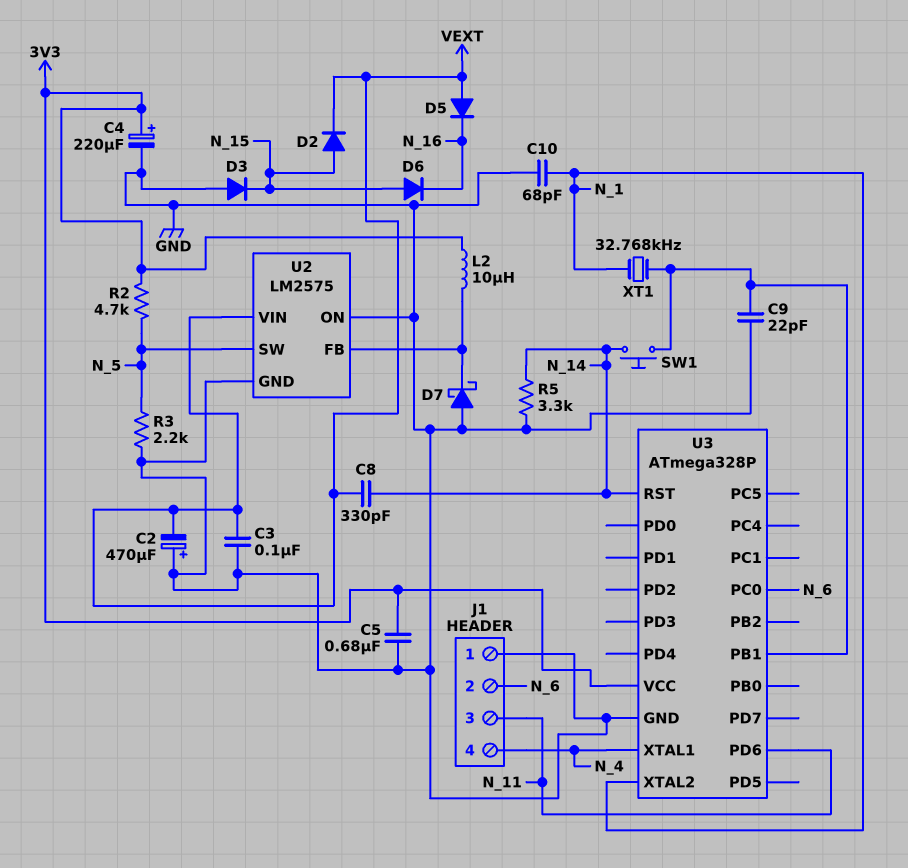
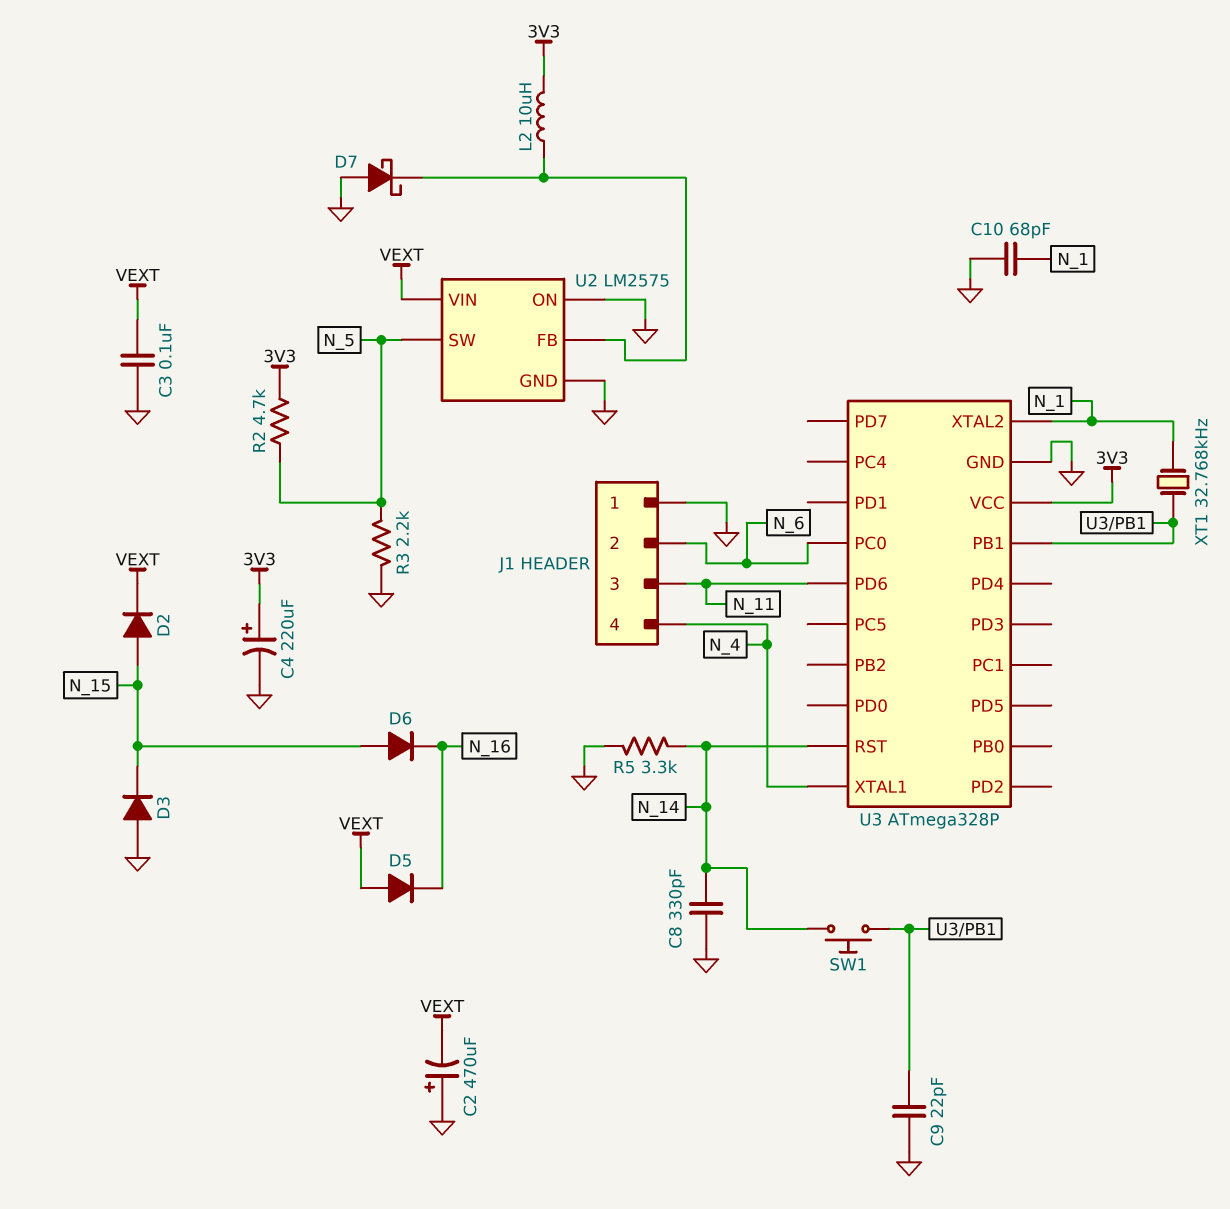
C5: 680nF (3V3, GND) -> none
C8: 330pF (N_14, VEXT) -> 330pF (GND, N_14)

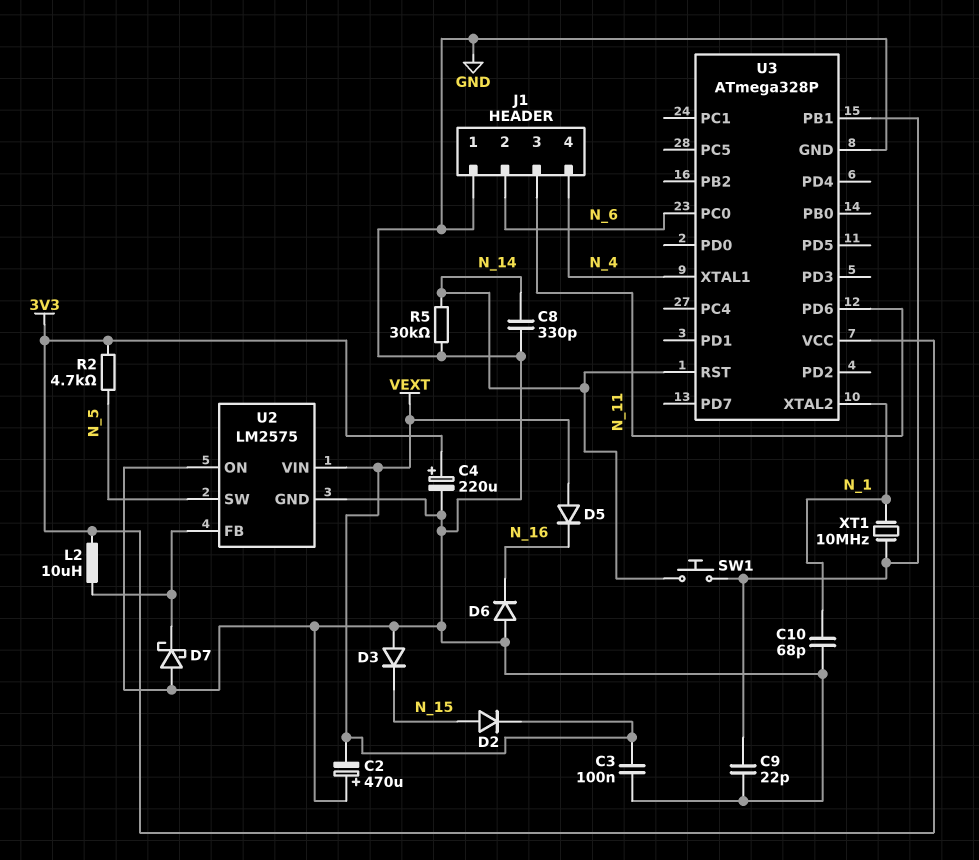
D6: diode (A N_15, K N_16) -> diode (A GND, K N_16)
R3: 2.2k (GND, N_5) -> none
R5: 3.3k (GND, N_14) -> 30k (GND, N_14)
XT1: 32.768kHz (N_1, U3/PB1) -> 10MHz (N_1, U3/PB1)

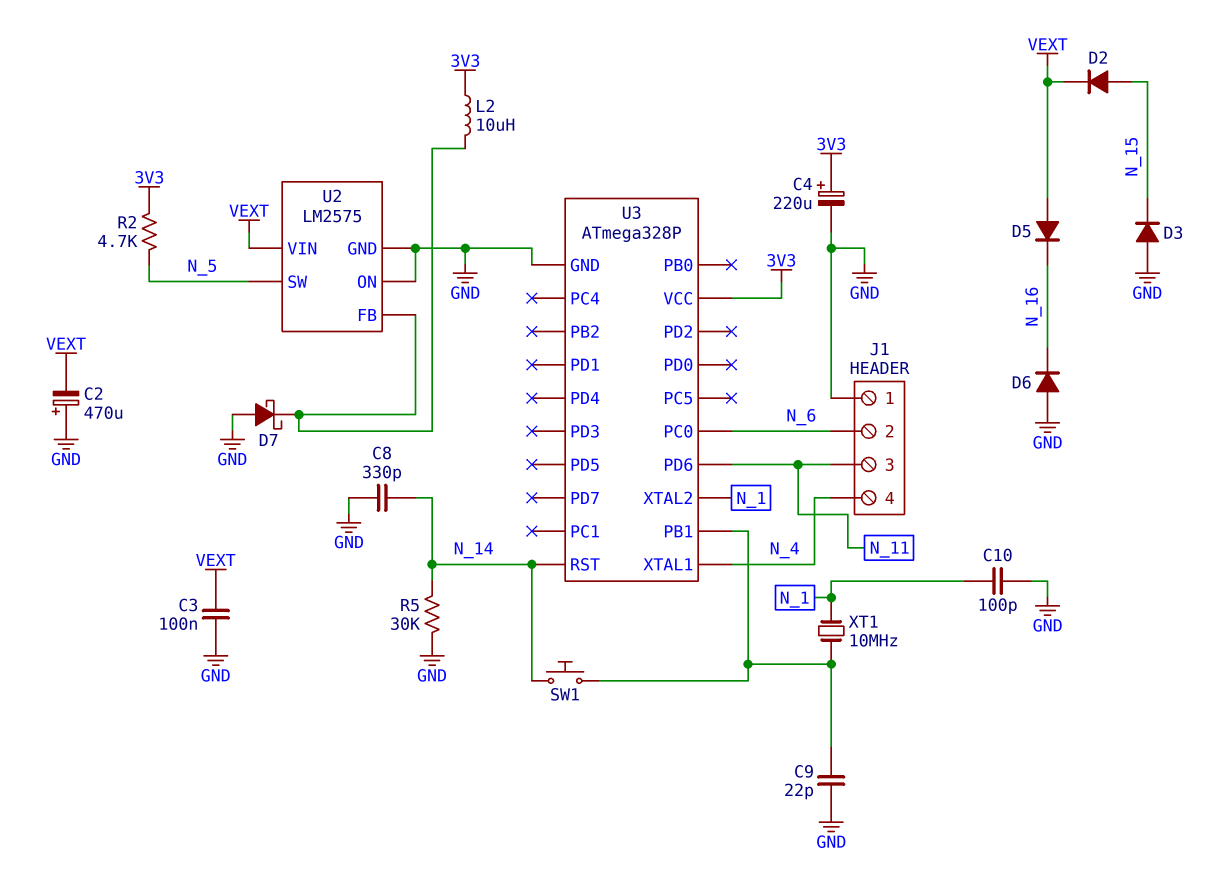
C10: 68pF (GND, N_1) -> 100pF (GND, N_1)

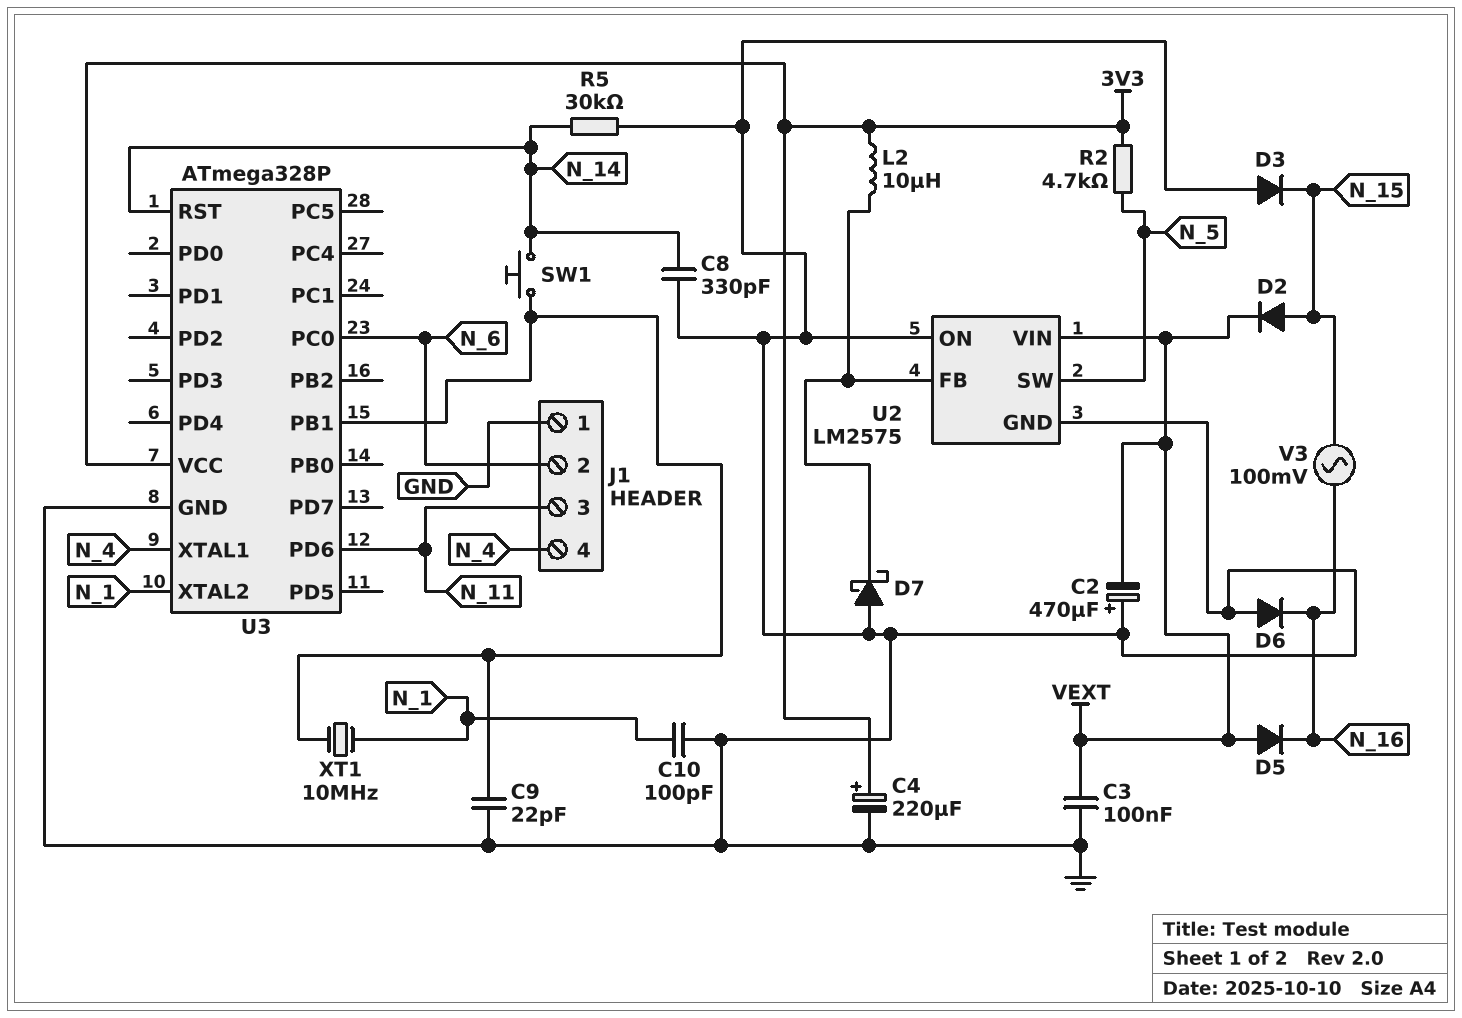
V3: none -> AC 100mV (N_15, N_16)

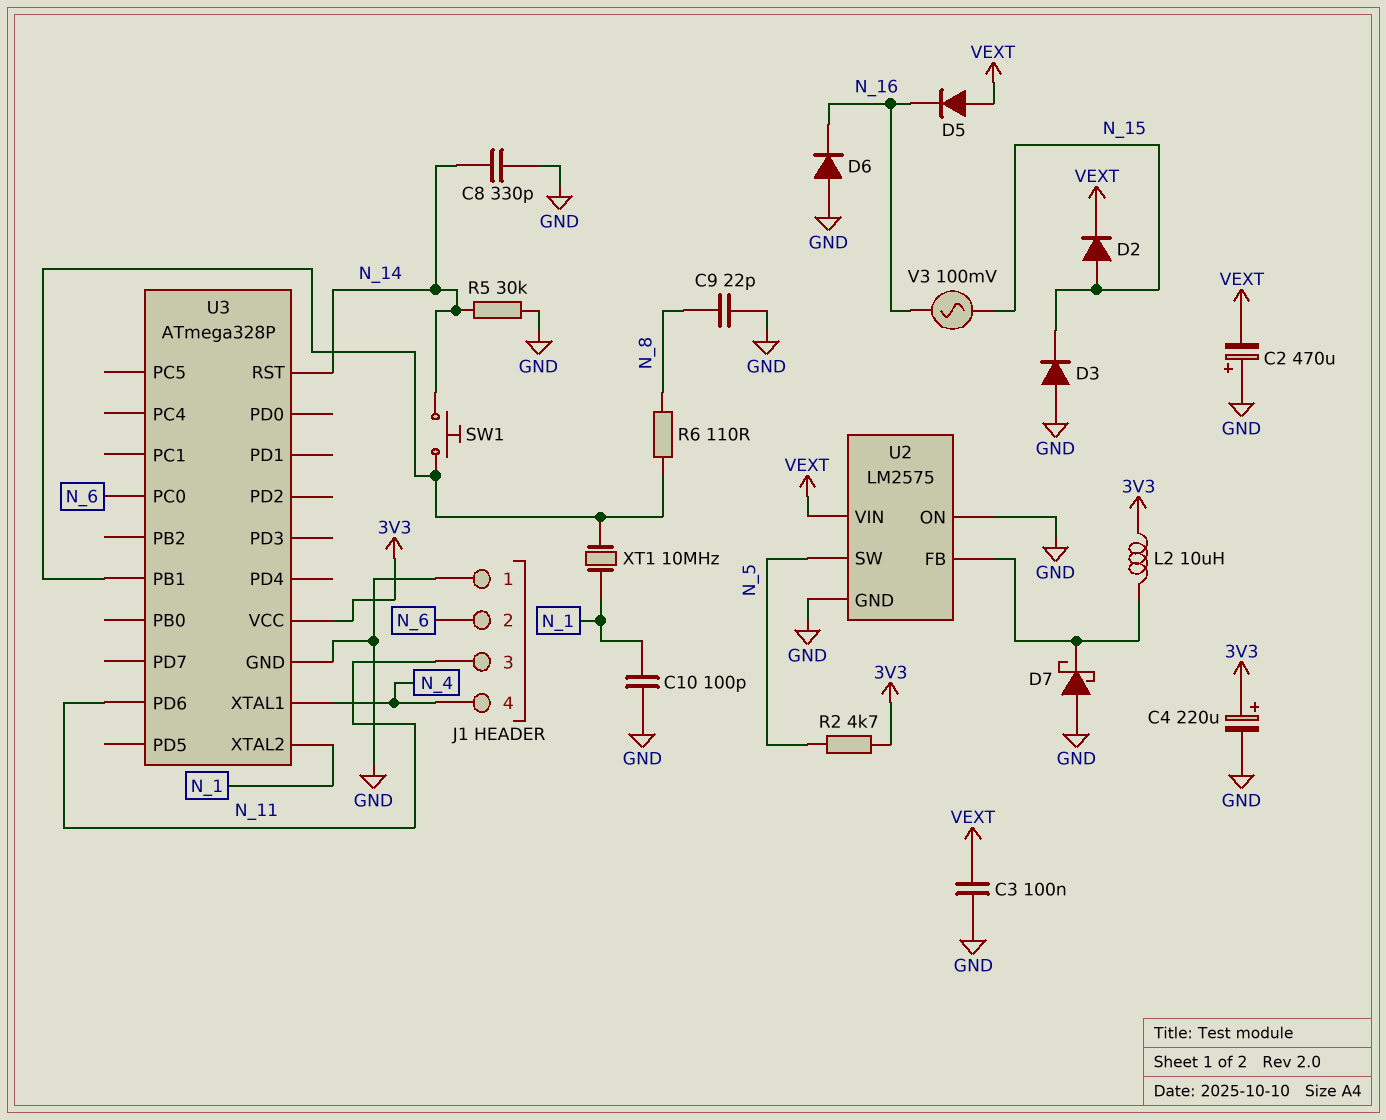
C9: 22pF (GND, U3/PB1) -> 22pF (GND, N_8)
R6: none -> 110 (N_8, U3/PB1)

